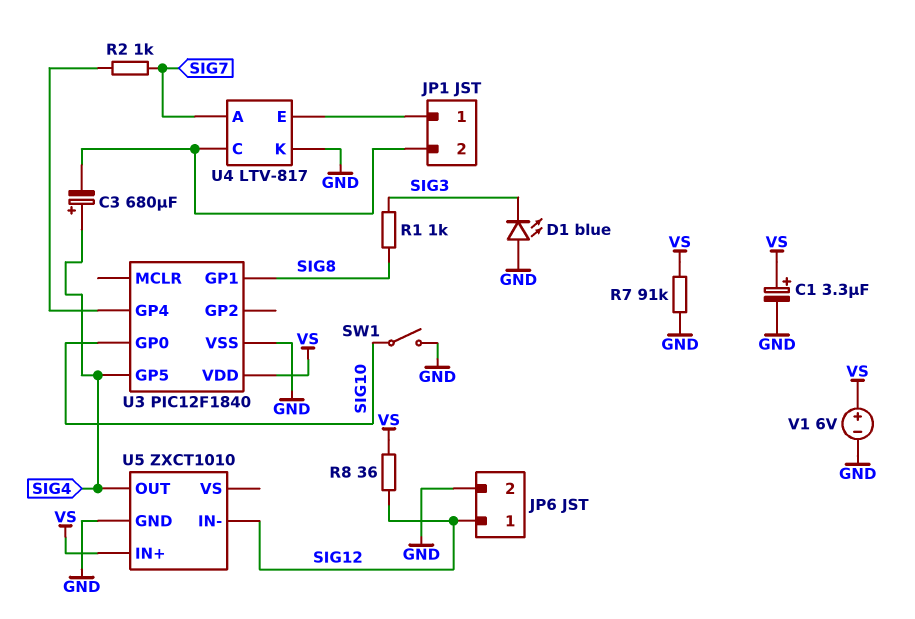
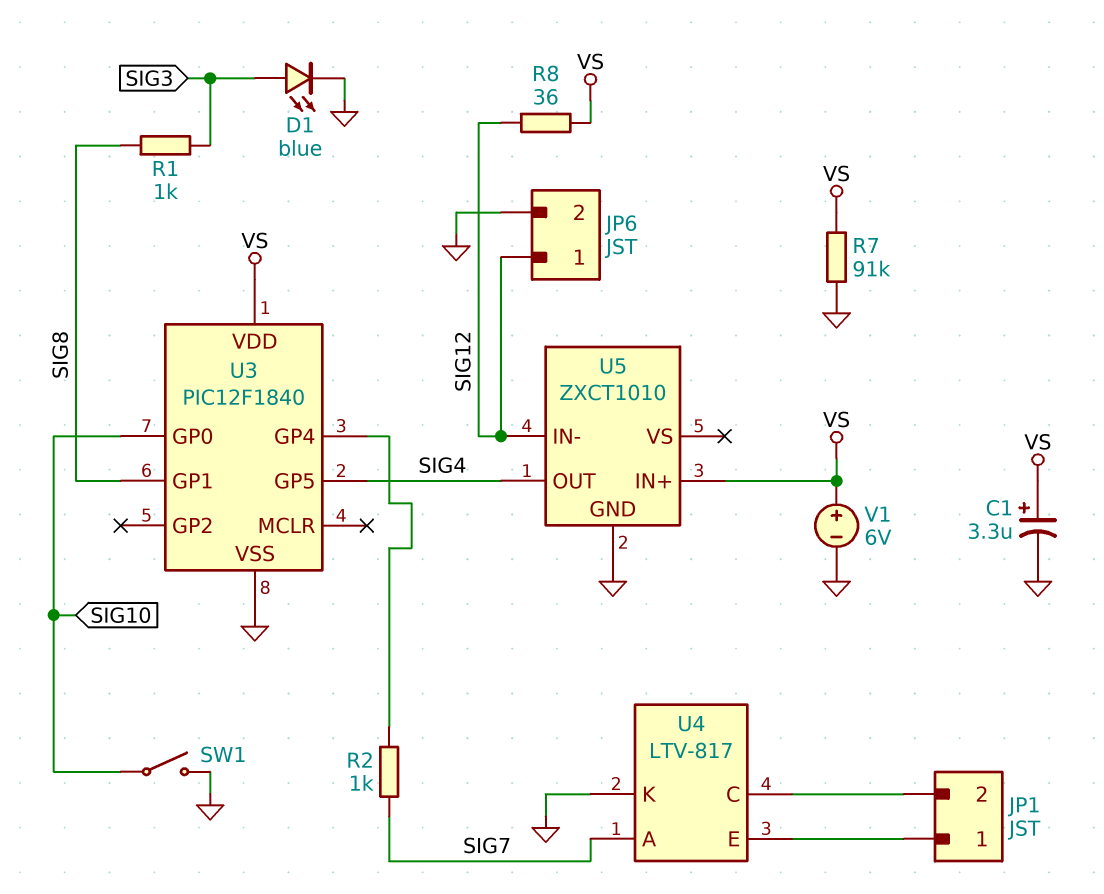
C3: 680uF (plus SIG4, minus JP1/2) -> none
D1: LED blue (A GND, K SIG3) -> LED blue (A SIG3, K GND)

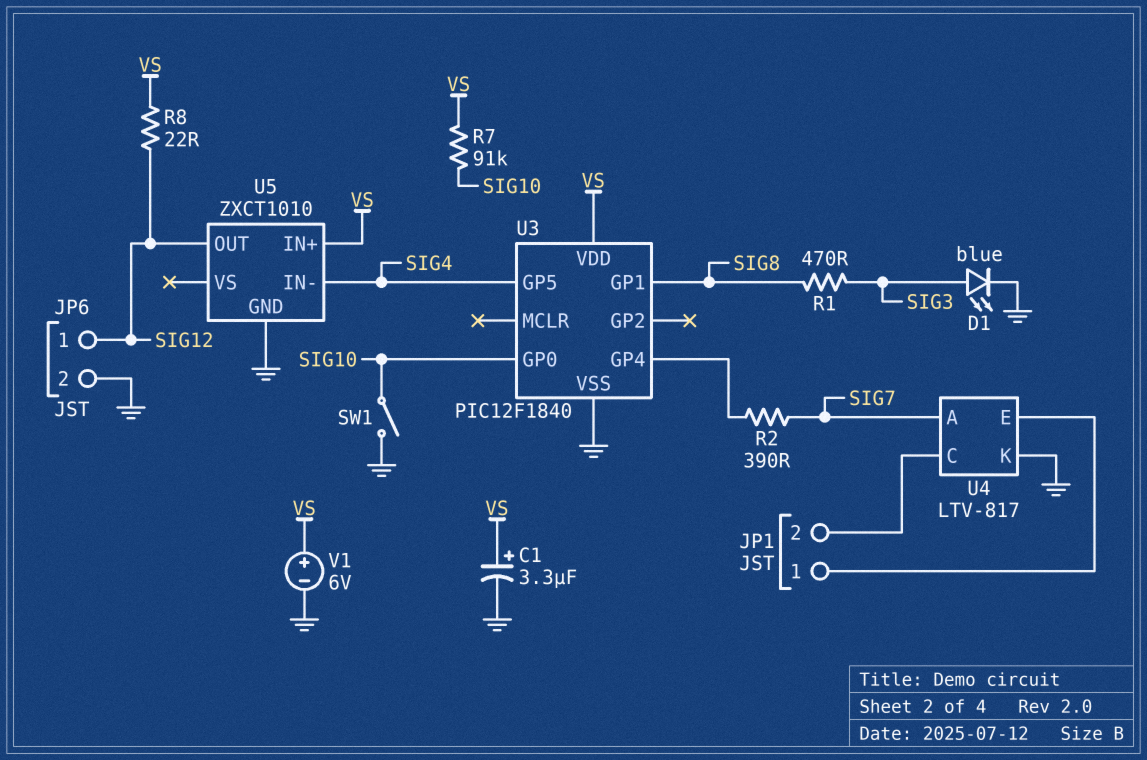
R1: 1k (SIG3, SIG8) -> 470 (SIG3, SIG8)
R2: 1k (SIG7, U3/GP4) -> 390 (SIG7, U3/GP4)
R7: 91k (GND, VS) -> 91k (SIG10, VS)
R8: 36 (SIG12, VS) -> 22 (SIG12, VS)
U5 pin IN-: SIG12 -> SIG4
U5 pin OUT: SIG4 -> SIG12

